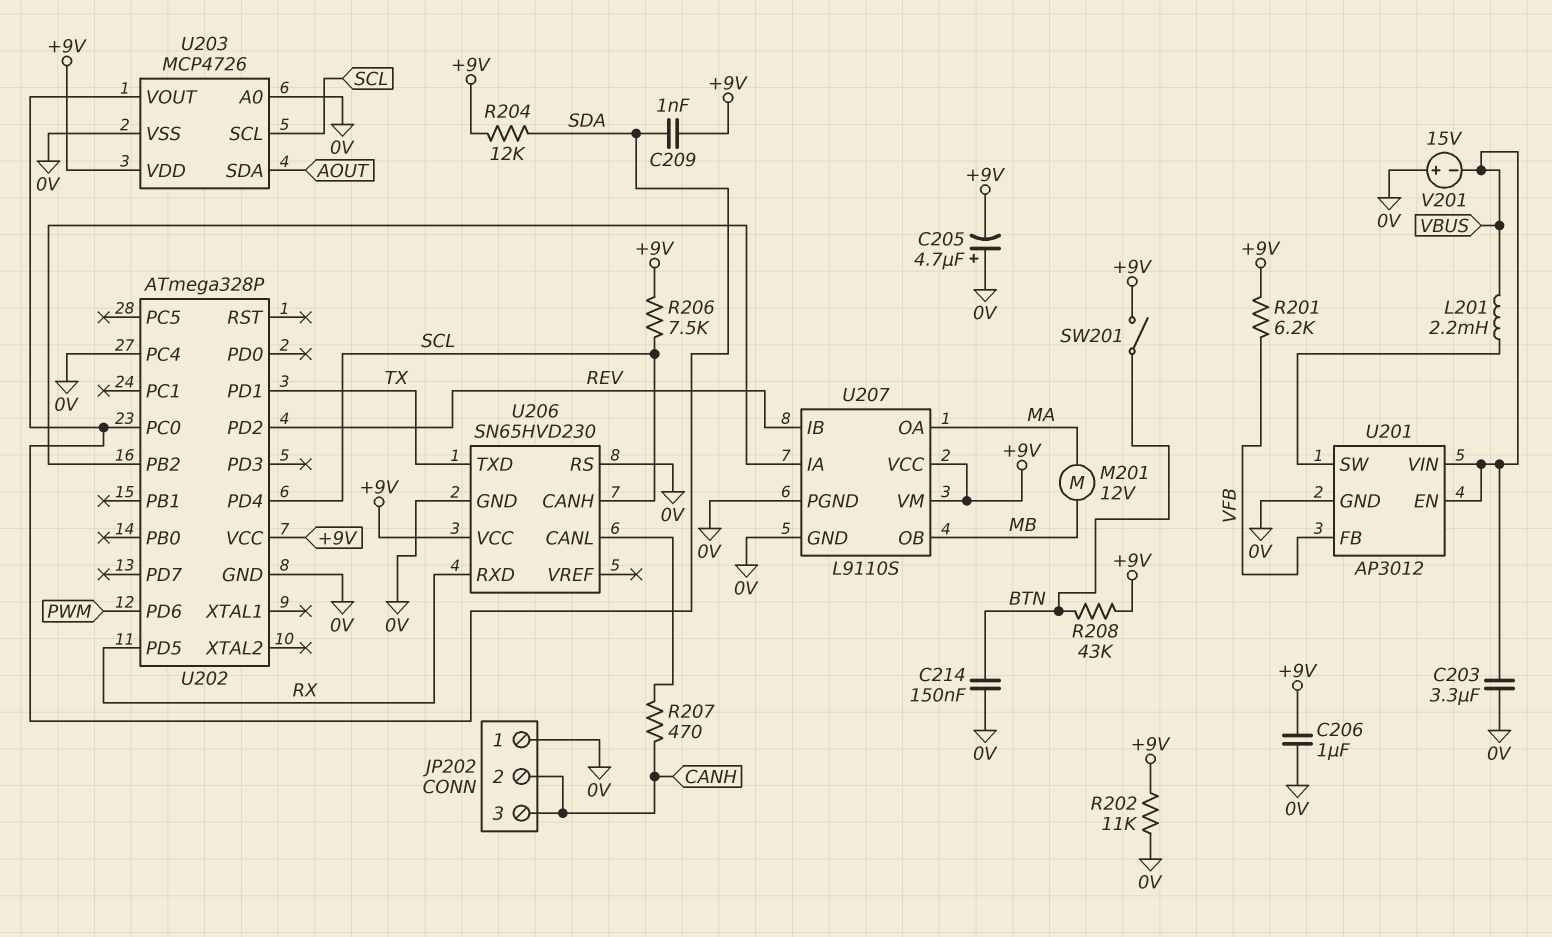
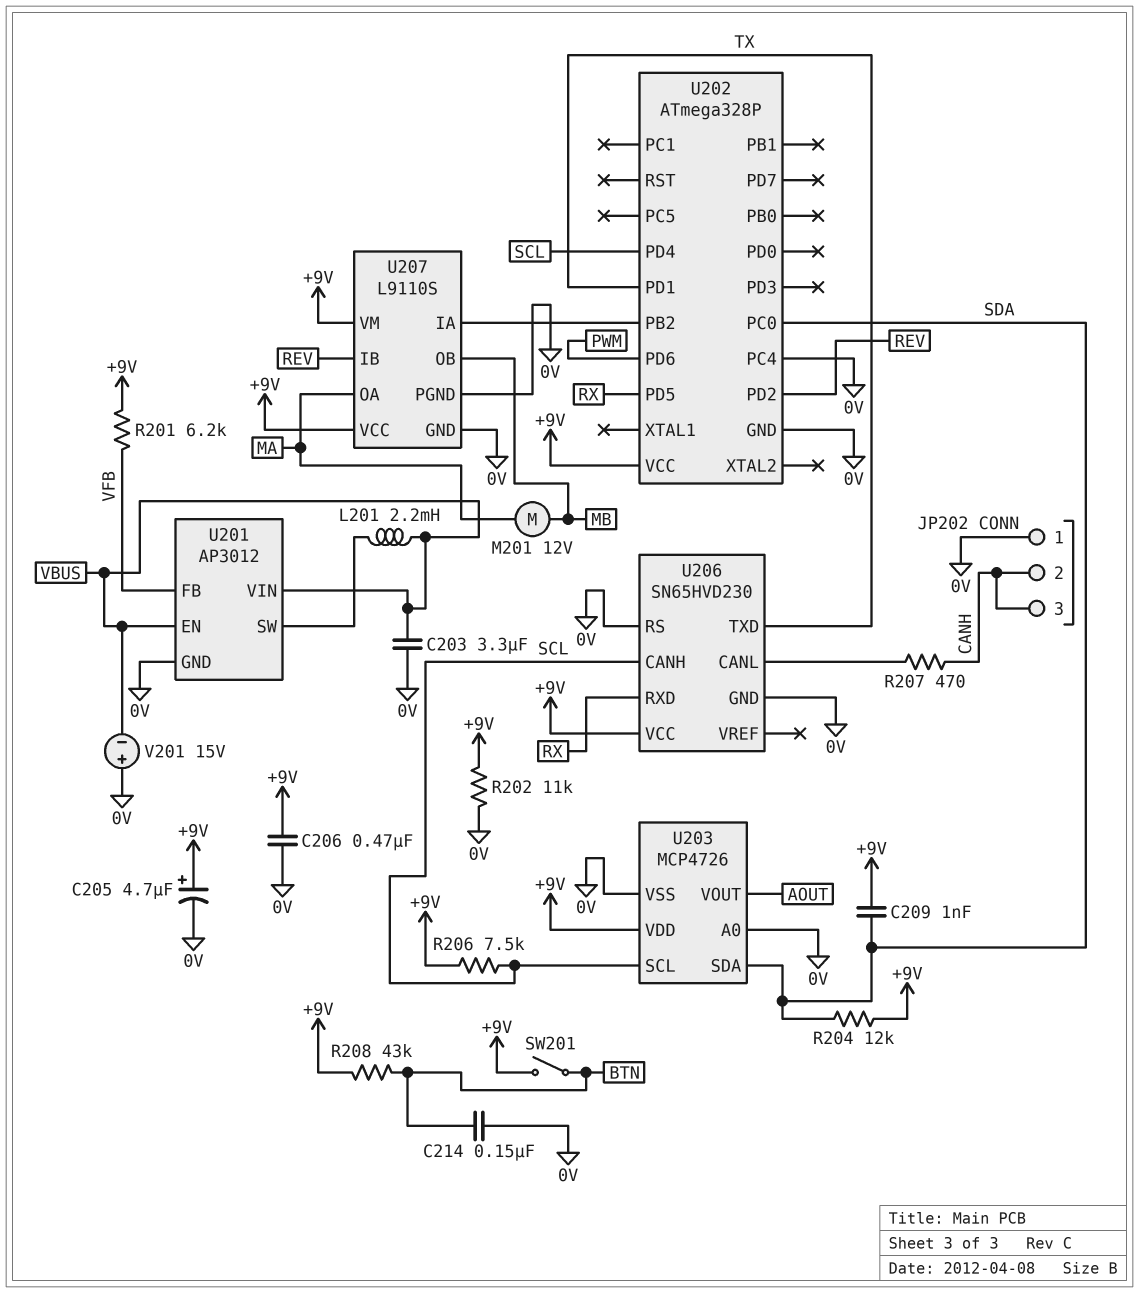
C205: 4.7uF (plus 0V, minus +9V) -> 4.7uF (plus +9V, minus 0V)
C206: 1uF (+9V, 0V) -> 470nF (+9V, 0V)
U203 pin SDA: AOUT -> SDA
U203 pin VOUT: SDA -> AOUT

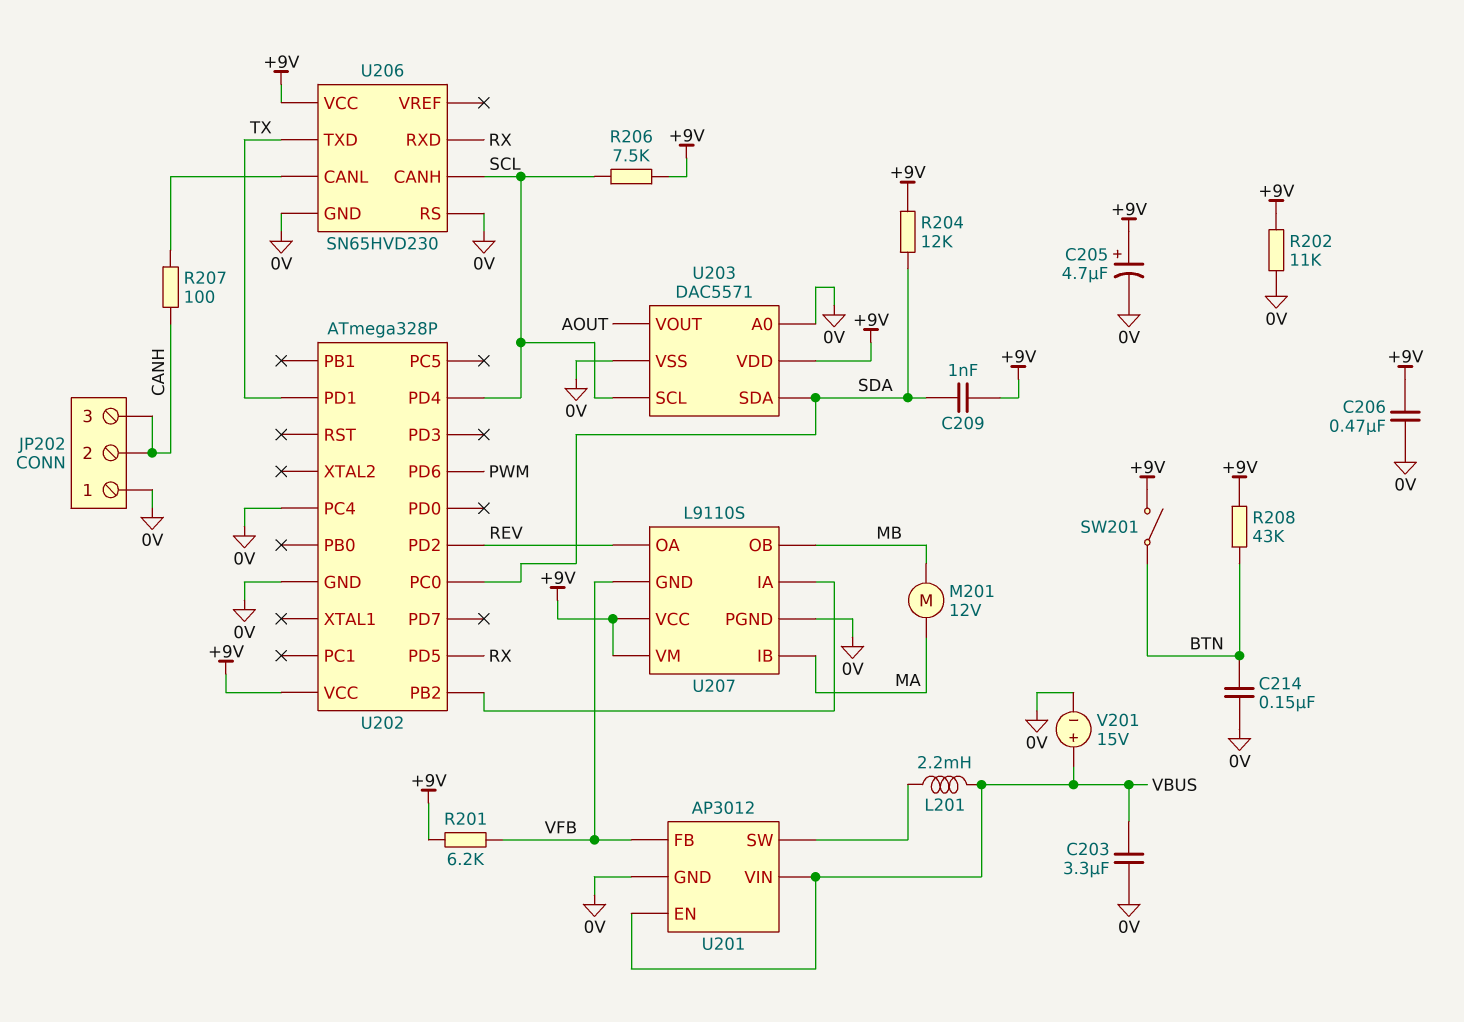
R207: 470 (CANH, U206/CANL) -> 100 (CANH, U206/CANL)
U203: MCP4726 -> DAC5571
U207 pin GND: 0V -> VFB
U207 pin IB: REV -> MA
U207 pin OA: MA -> REV
V201: 15V (plus 0V, minus VBUS) -> 15V (plus VBUS, minus 0V)

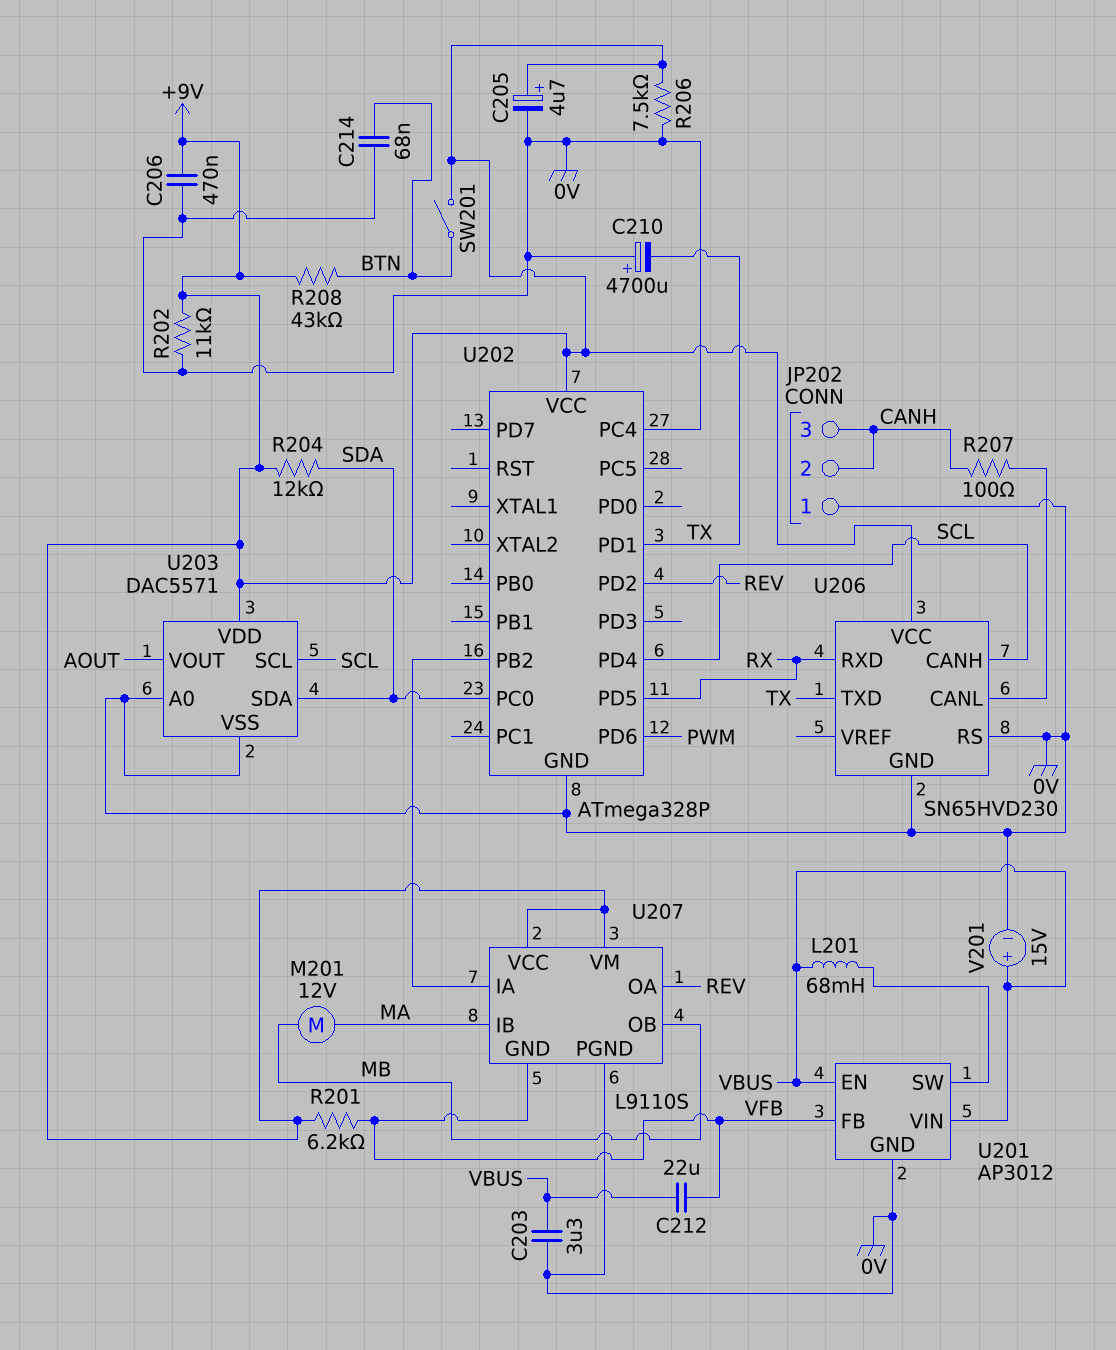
C209: 1nF (+9V, SDA) -> none
C210: none -> 4700uF (plus 0V, minus TX)
C212: none -> 22uF (VBUS, VFB)
C214: 150nF (0V, BTN) -> 68nF (0V, BTN)
L201: 2.2mH (U201/SW, VBUS) -> 68mH (U201/SW, VBUS)
R206: 7.5k (+9V, SCL) -> 7.5k (+9V, 0V)

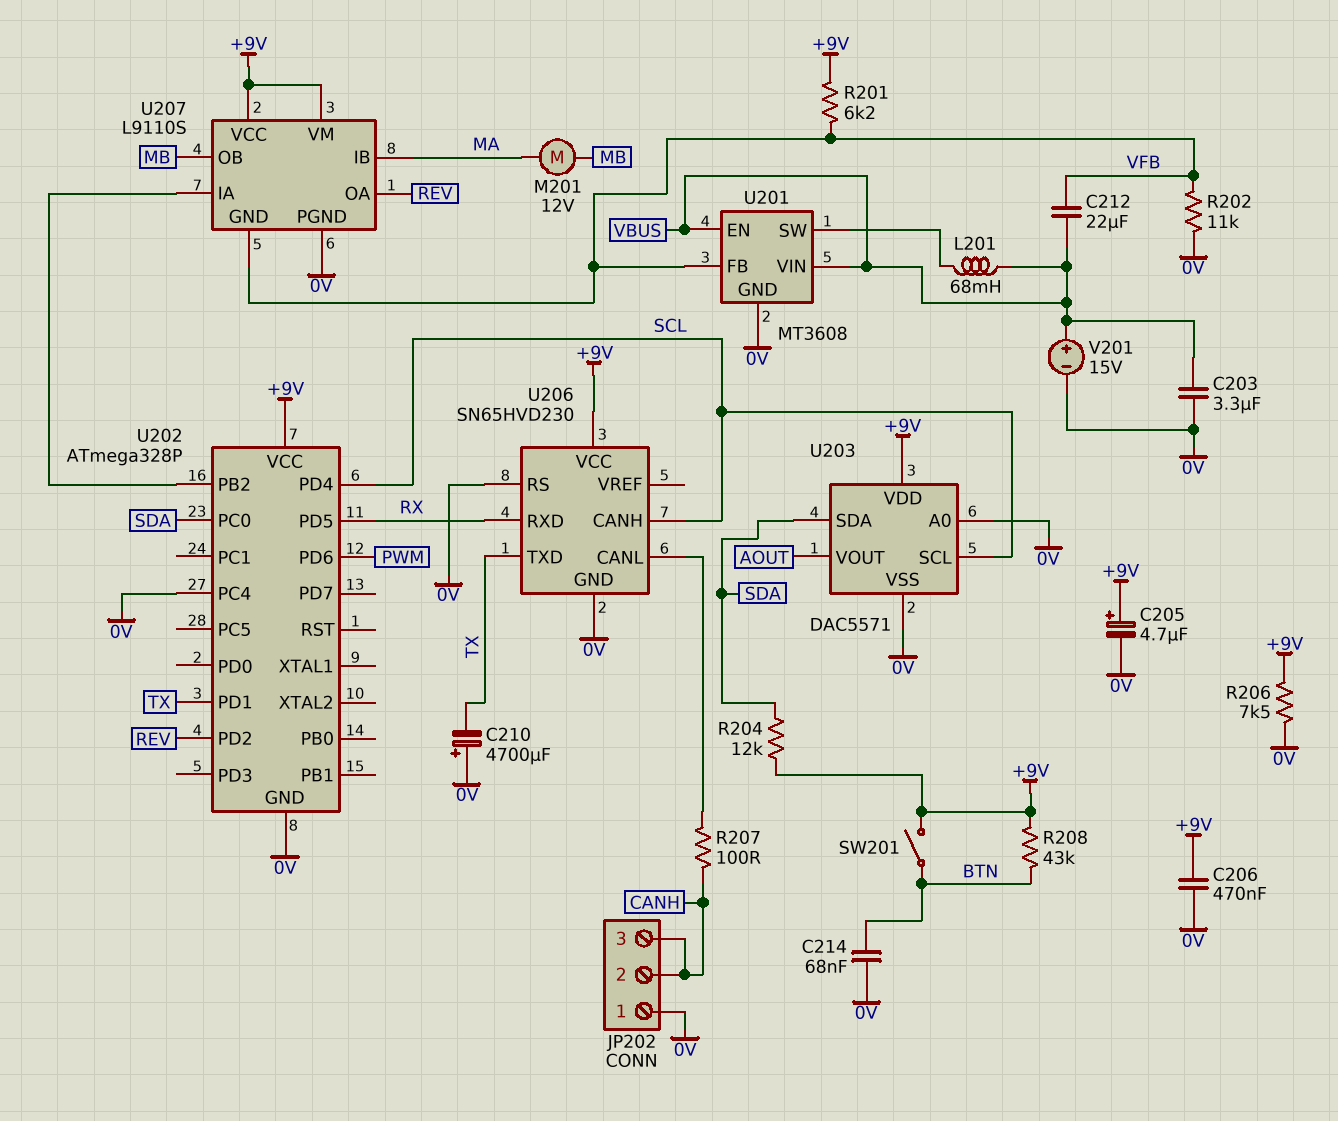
R202: 11k (+9V, 0V) -> 11k (0V, VFB)
U201: AP3012 -> MT3608

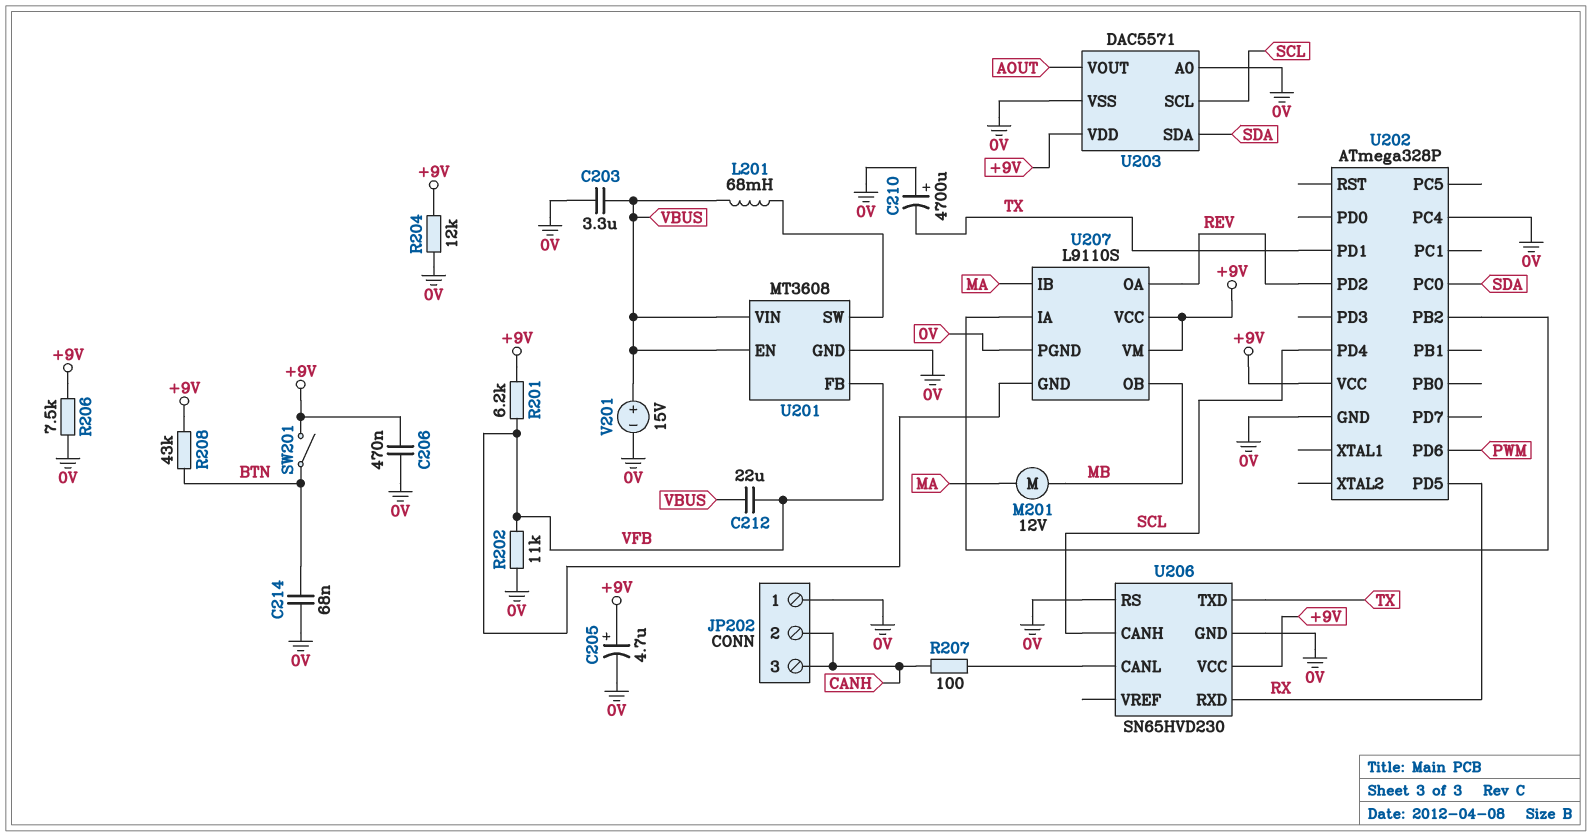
R204: 12k (+9V, SDA) -> 12k (+9V, 0V)

